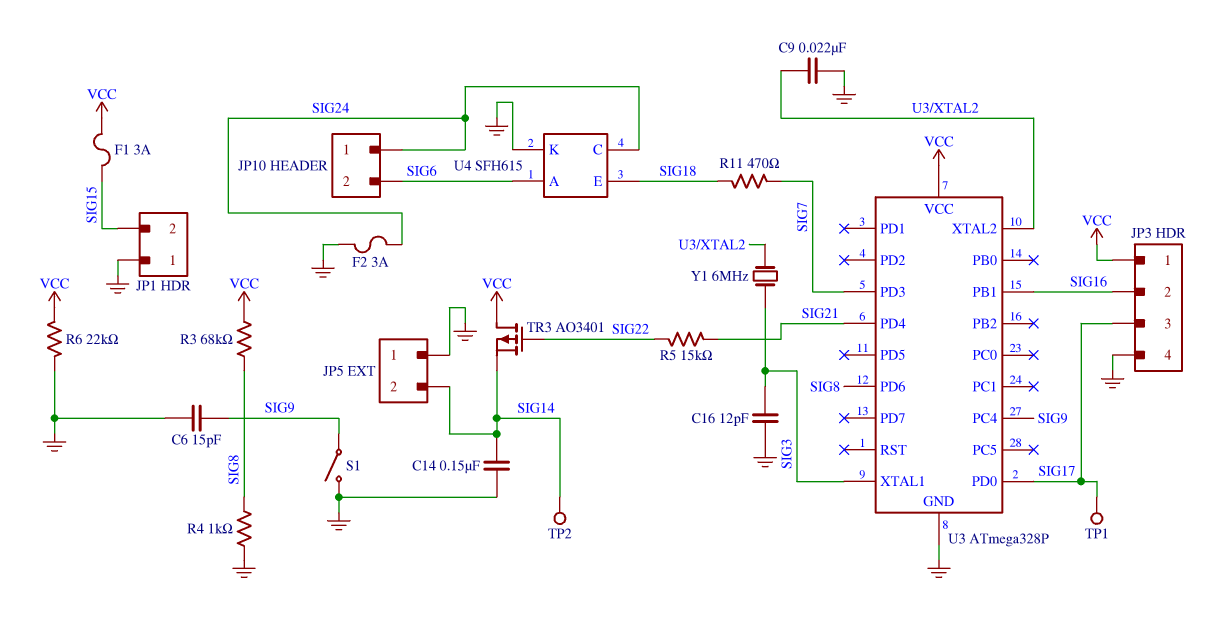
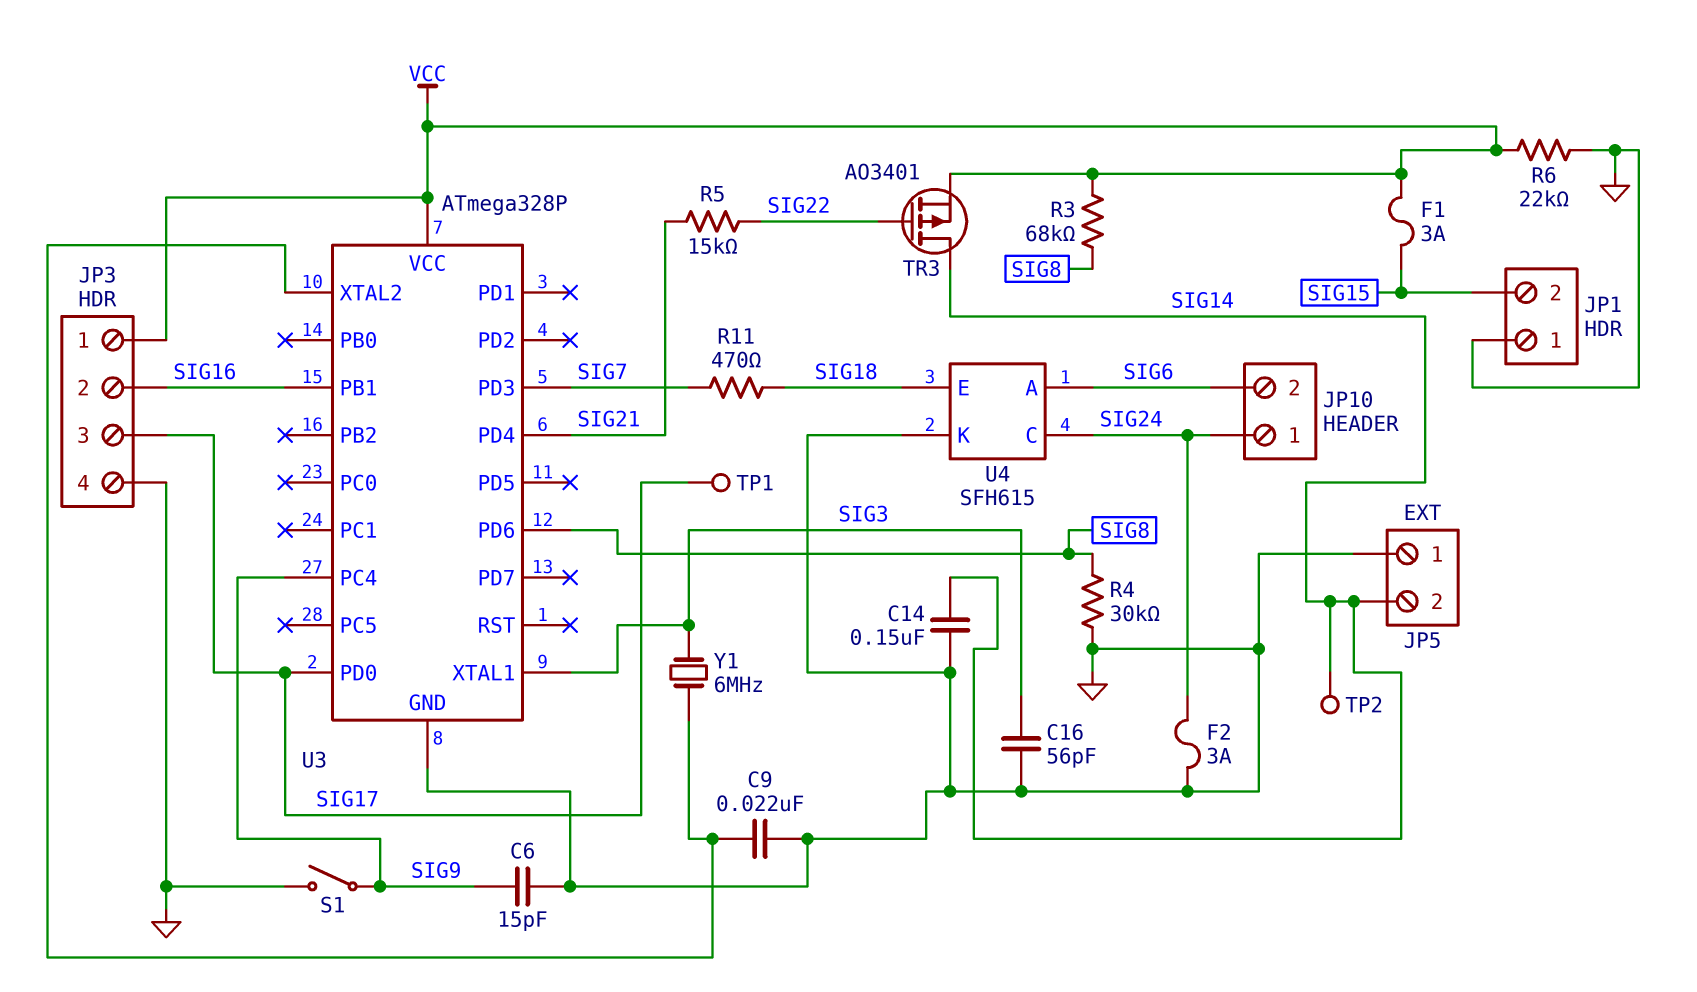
C16: 12pF (GND, SIG3) -> 56pF (GND, SIG3)
R4: 1k (GND, SIG8) -> 30k (GND, SIG8)
TR3: PMOS AO3401 (G SIG22, D VCC, S SIG14) -> PMOS AO3401 (G SIG22, D SIG14, S VCC)

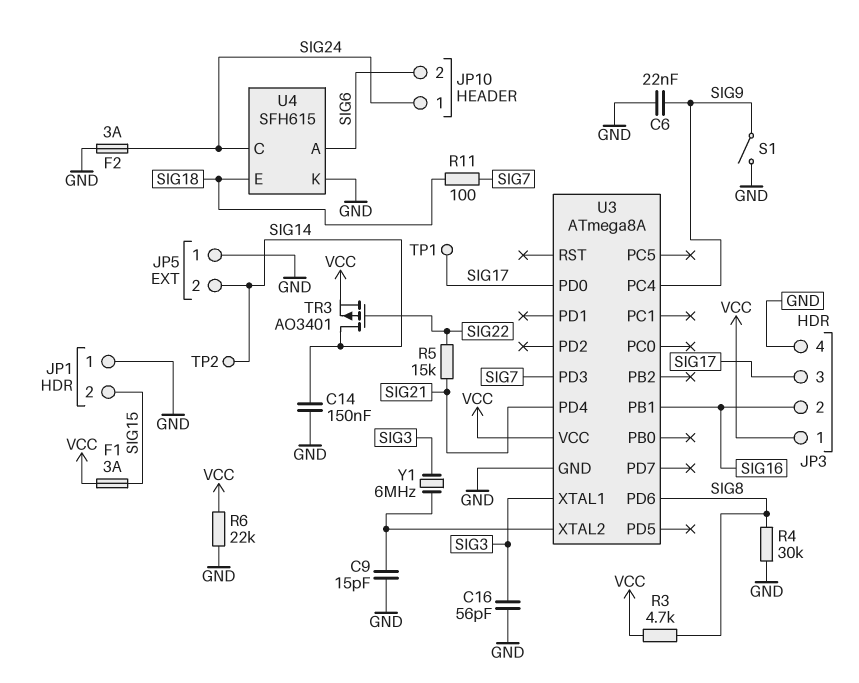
C6: 15pF (GND, SIG9) -> 22nF (GND, SIG9)
C9: 22nF (GND, U3/XTAL2) -> 15pF (GND, U3/XTAL2)
R3: 68k (SIG8, VCC) -> 4.7k (SIG8, VCC)
R11: 470 (SIG7, SIG18) -> 100 (SIG7, SIG18)
U3: ATmega328P -> ATmega8A

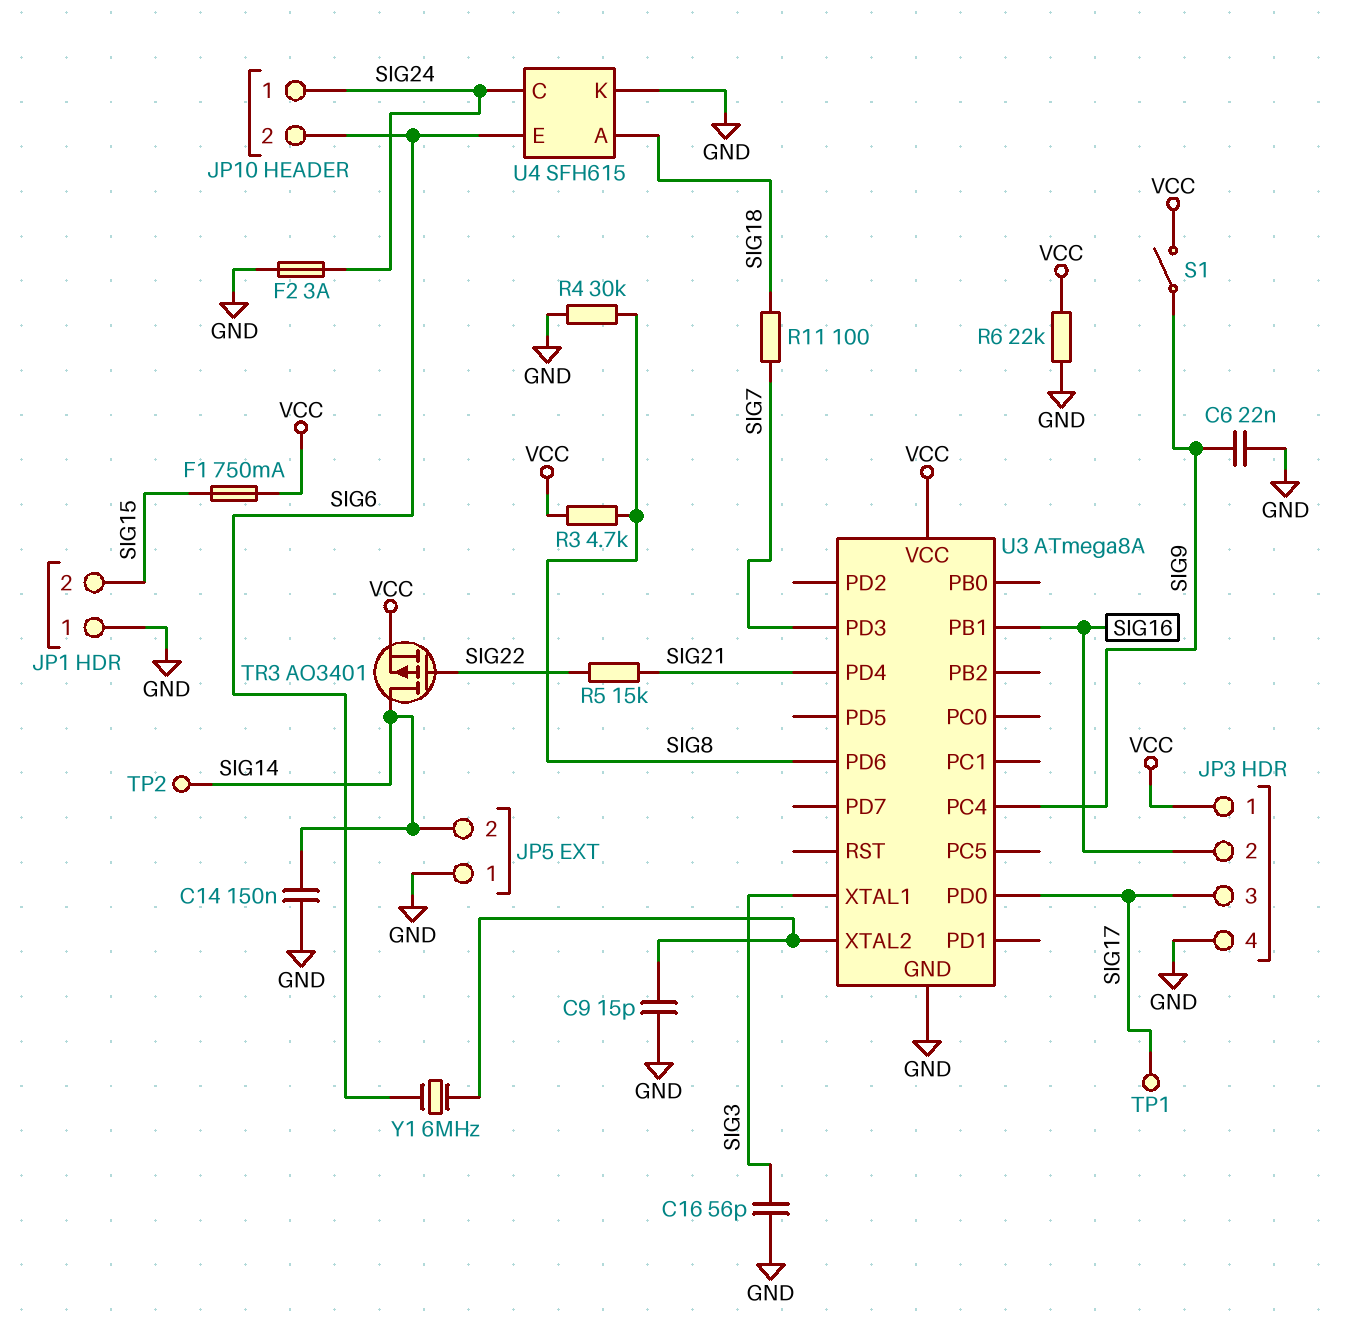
F1: 3A (SIG15, VCC) -> 750mA (SIG15, VCC)
S1: switch (GND, SIG9) -> switch (SIG9, VCC)
U4 pin A: SIG6 -> SIG18
U4 pin E: SIG18 -> SIG6
Y1: 6MHz (SIG3, U3/XTAL2) -> 6MHz (SIG6, U3/XTAL2)

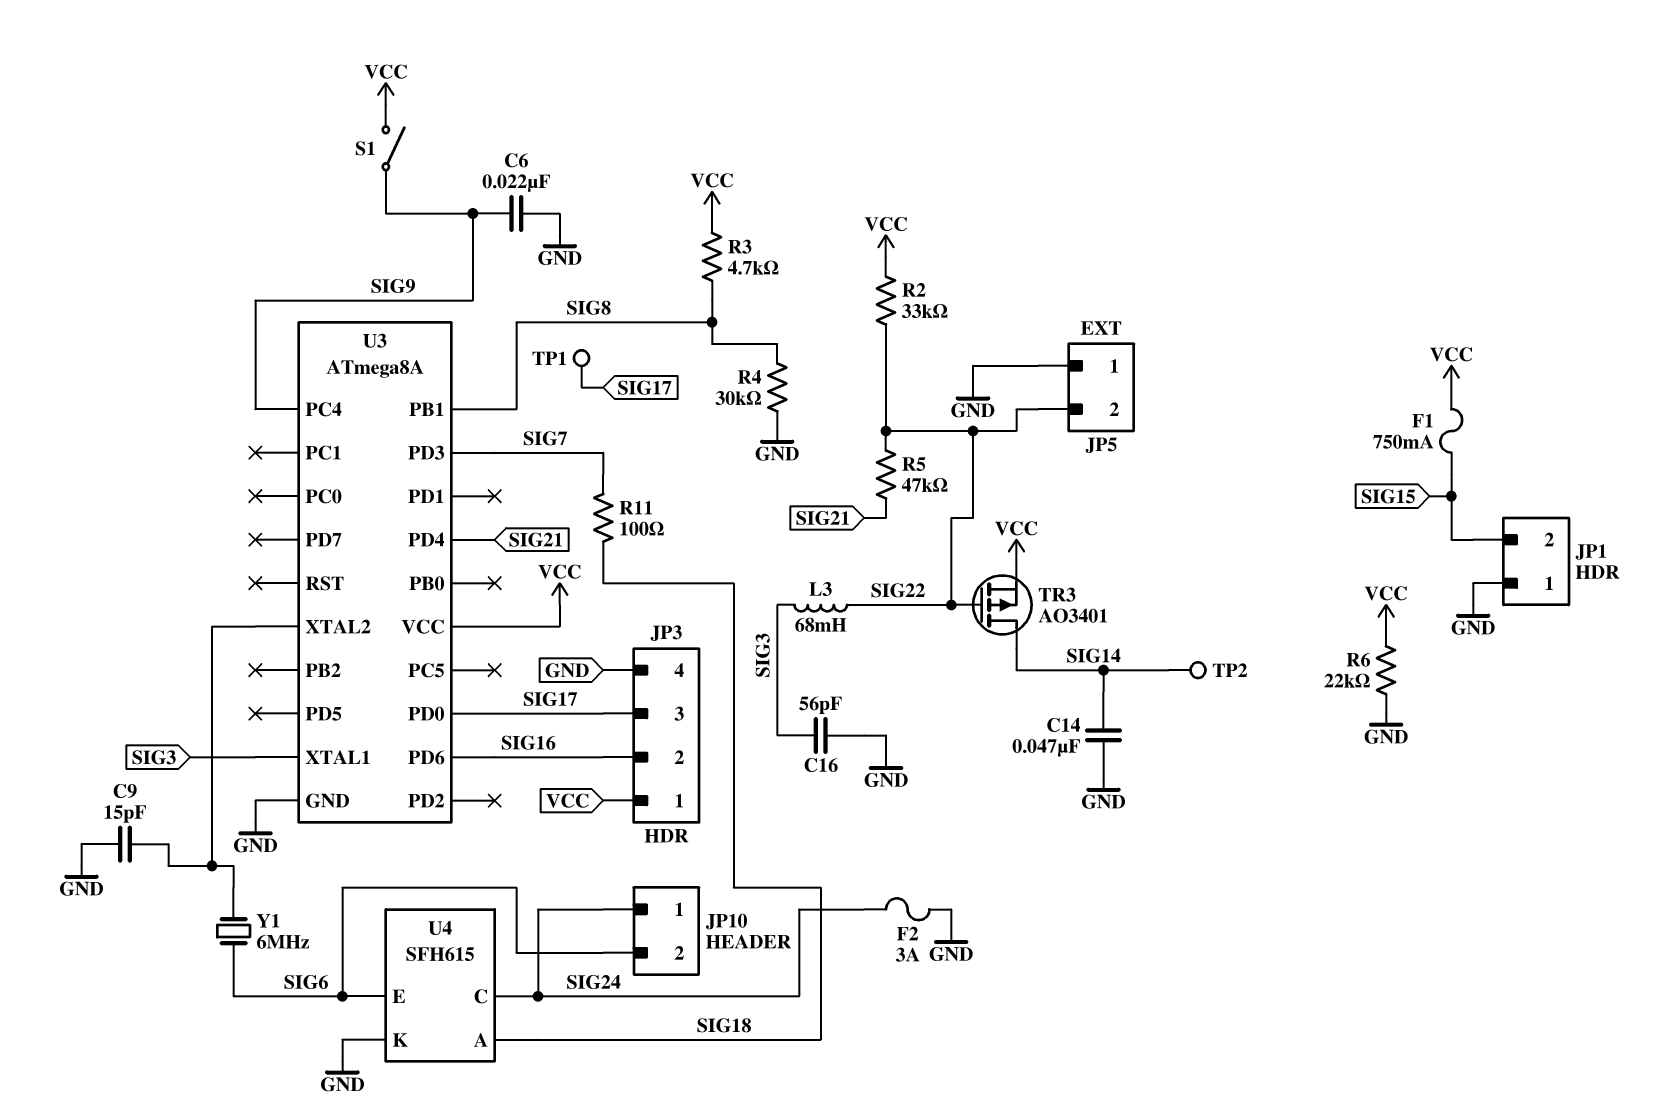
C14: 150nF (GND, SIG14) -> 47nF (GND, SIG14)
JP5 pin 2: SIG14 -> SIG22
L3: none -> 68mH (SIG3, SIG22)
R2: none -> 33k (SIG22, VCC)
R5: 15k (SIG21, SIG22) -> 47k (SIG21, SIG22)
U3 pin PB1: SIG16 -> SIG8
U3 pin PD6: SIG8 -> SIG16

